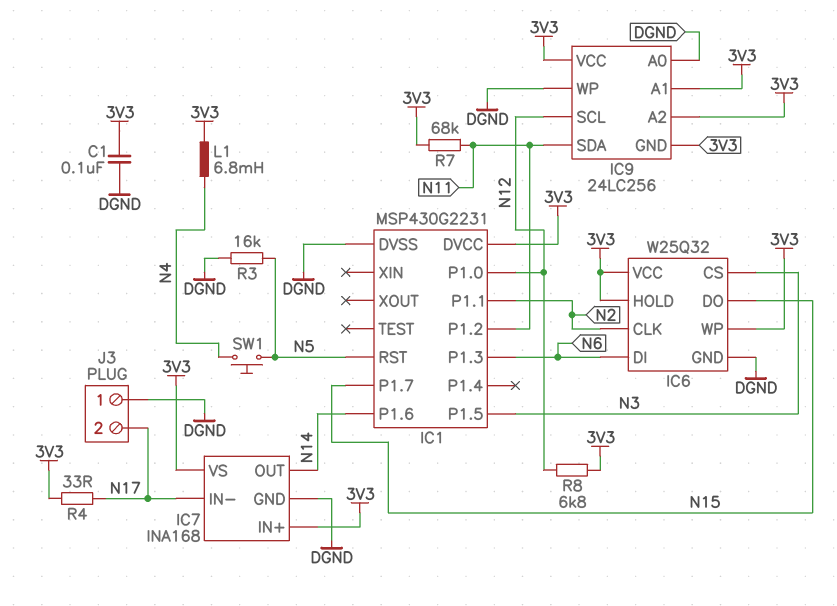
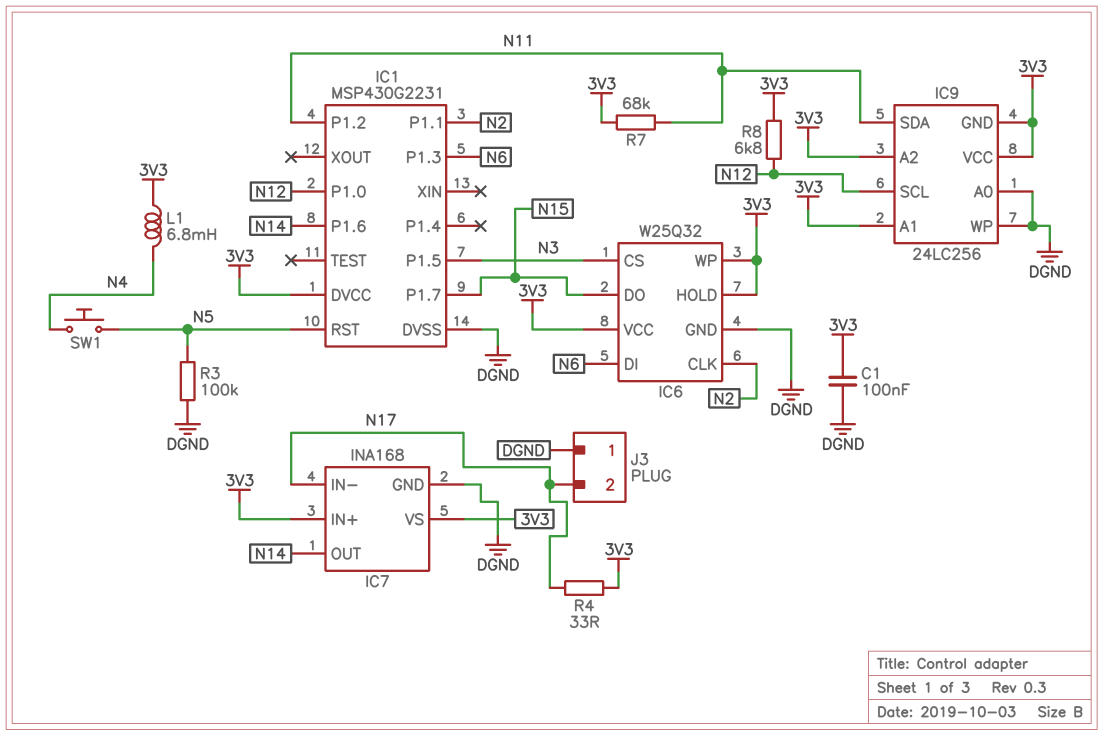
R3: 16k (DGND, N5) -> 100k (DGND, N5)

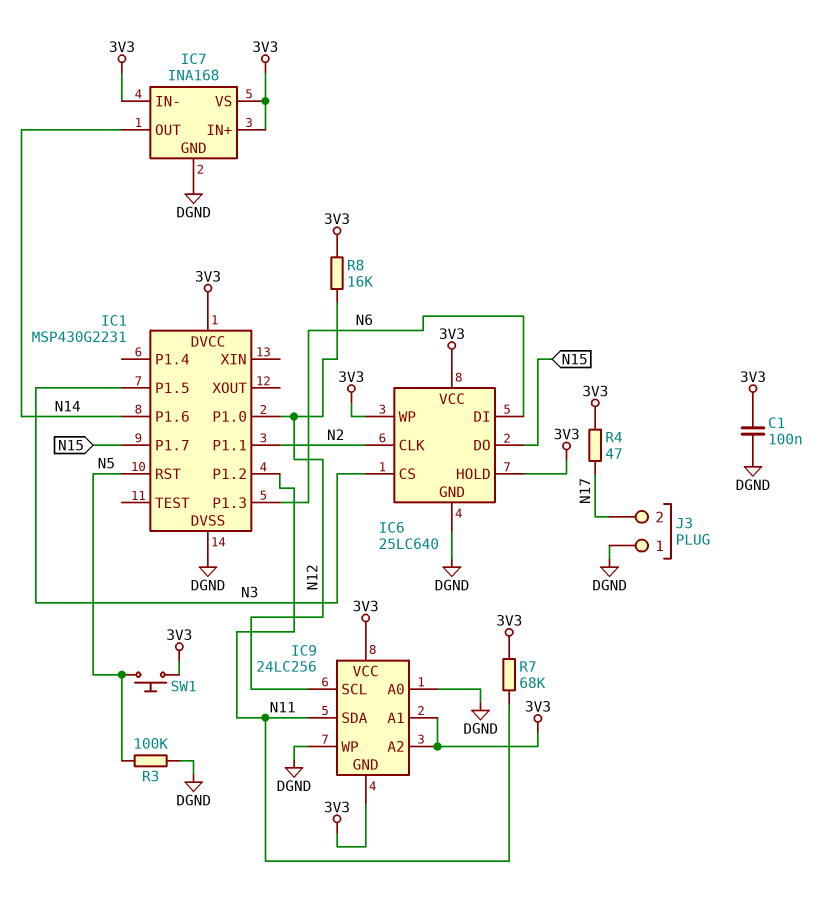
IC6: W25Q32 -> 25LC640
IC7 pin IN-: N17 -> 3V3
L1: 6.8mH (3V3, N4) -> none
R4: 33 (3V3, N17) -> 47 (3V3, N17)
R8: 6.8k (3V3, N12) -> 16k (3V3, N12)
SW1: button (N4, N5) -> button (3V3, N5)

